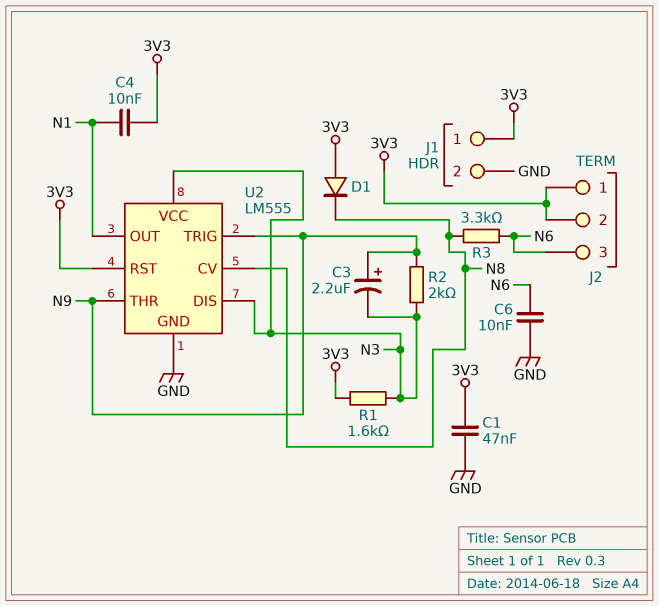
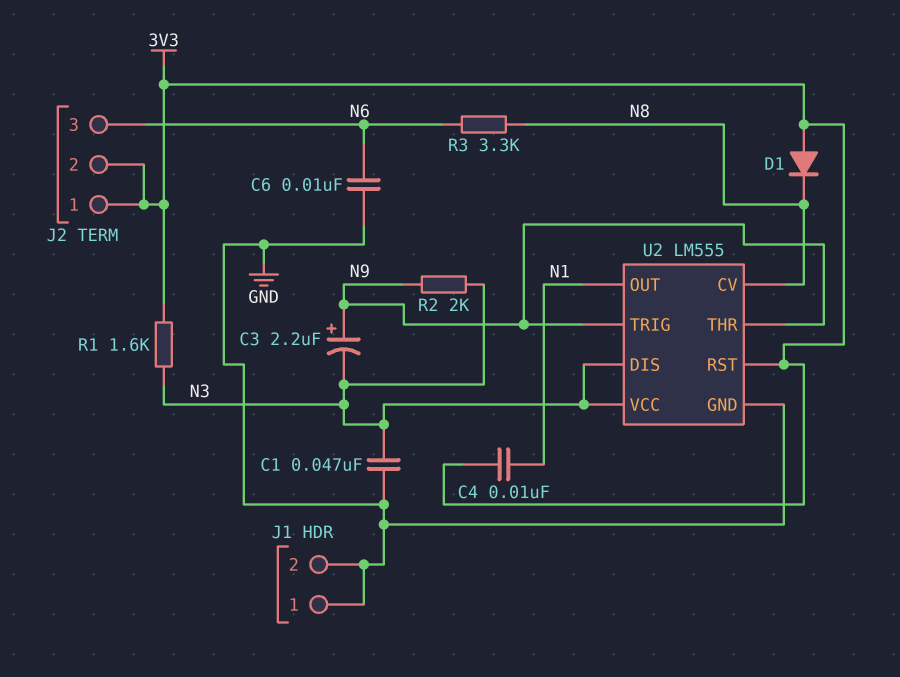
C1: 47nF (3V3, GND) -> 47nF (GND, N3)
J1 pin 1: 3V3 -> GND

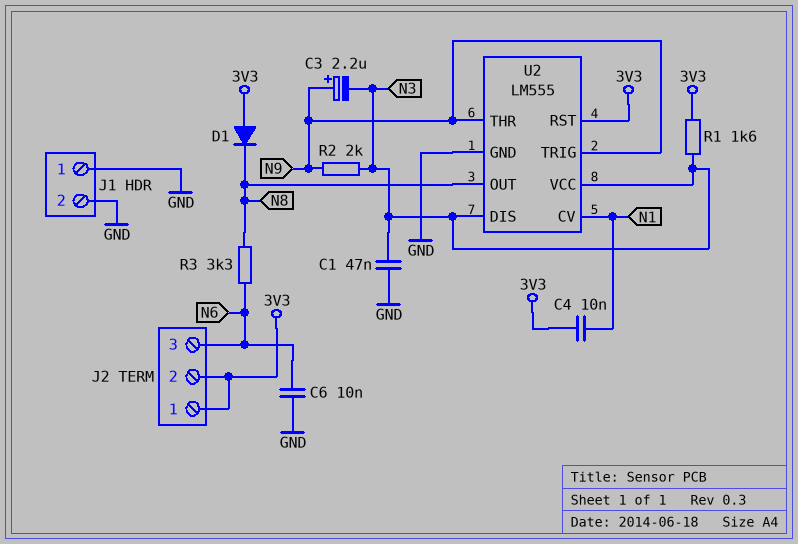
U2 pin CV: N8 -> N1
U2 pin OUT: N1 -> N8

